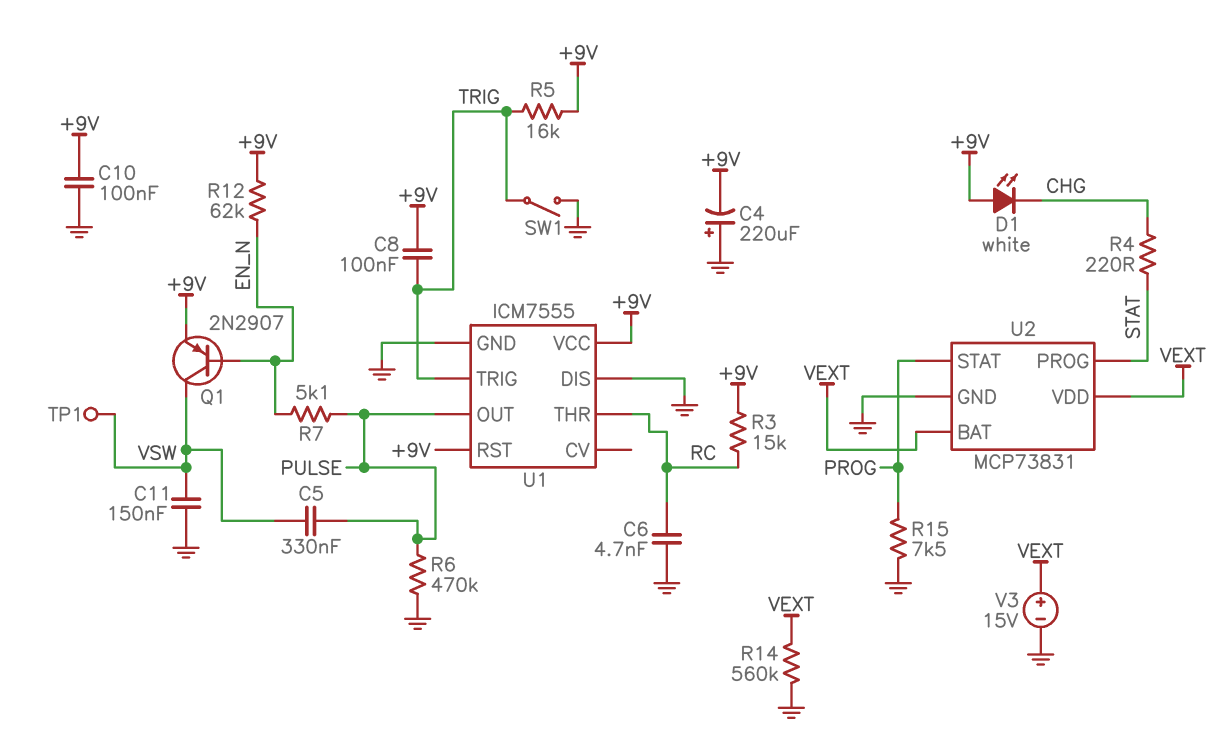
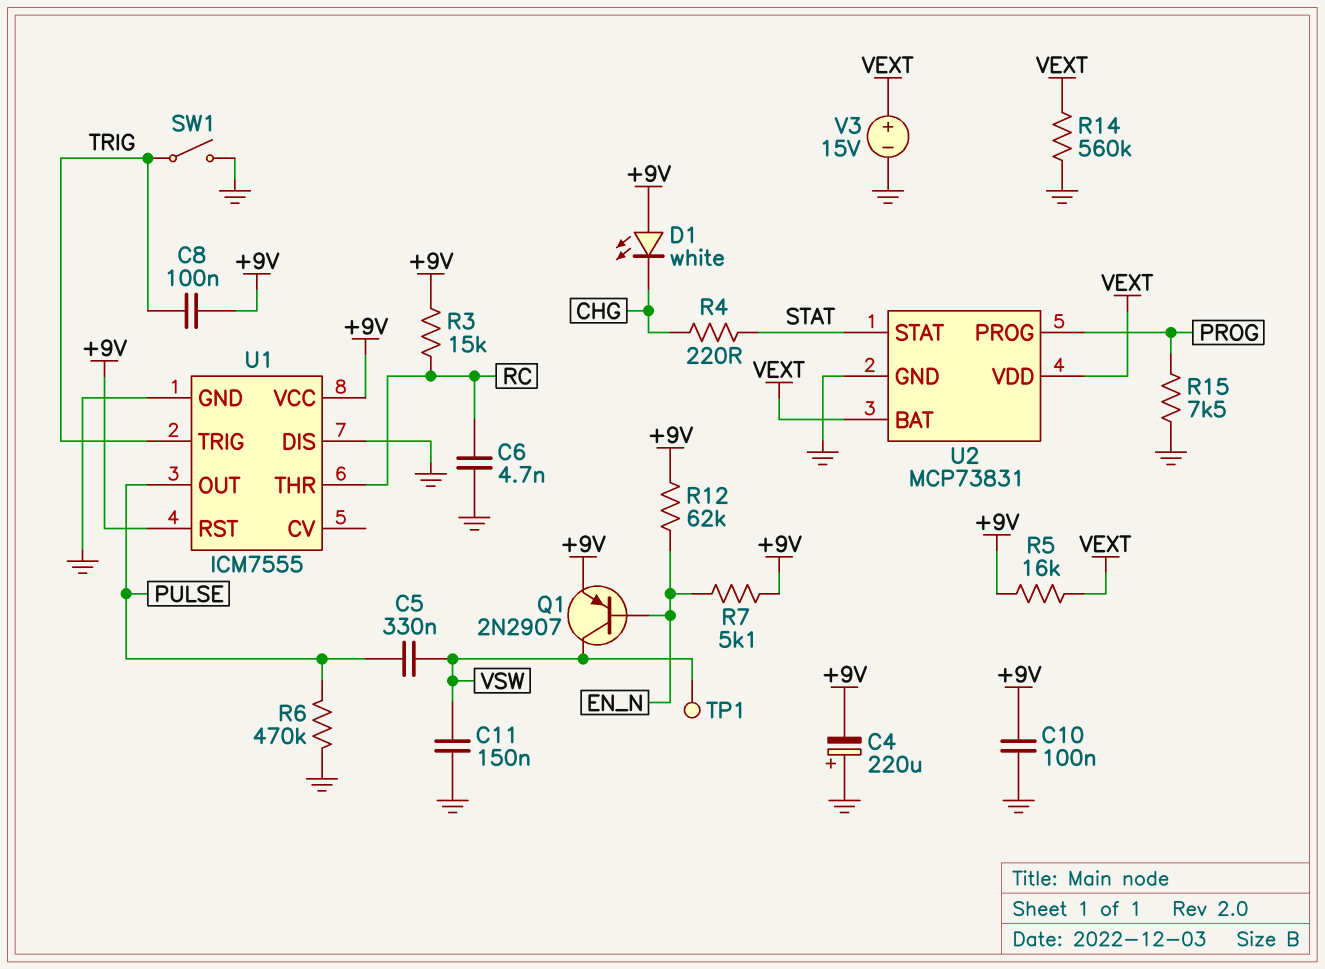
R5: 16k (+9V, TRIG) -> 16k (+9V, VEXT)
R7: 5.1k (EN_N, PULSE) -> 5.1k (+9V, EN_N)
U2 pin PROG: STAT -> PROG
U2 pin STAT: PROG -> STAT

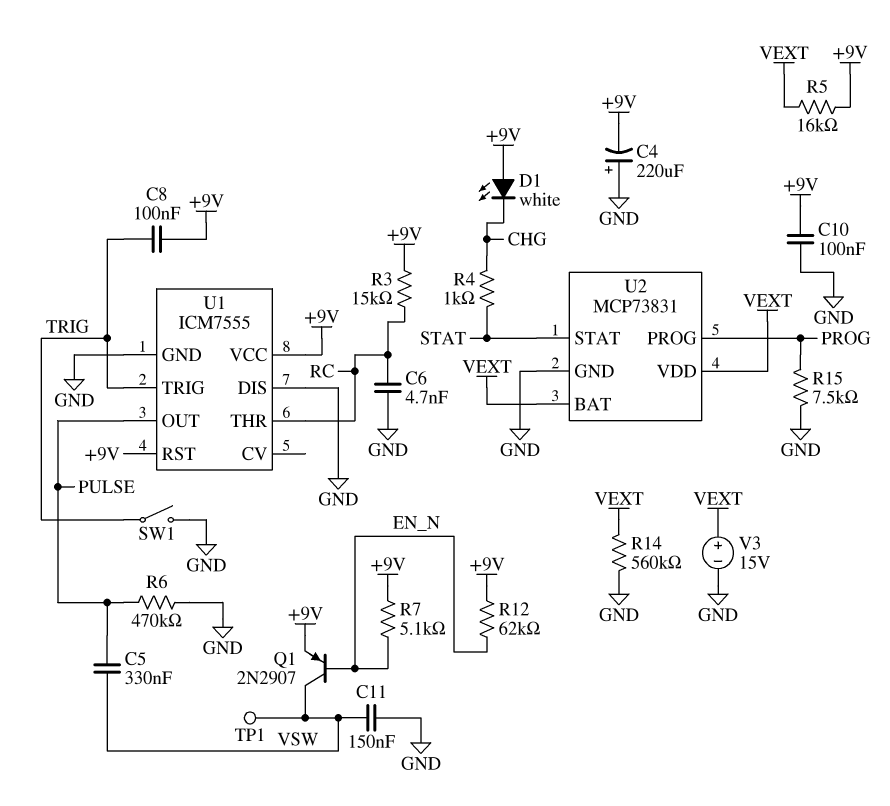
R4: 220 (CHG, STAT) -> 1k (CHG, STAT)

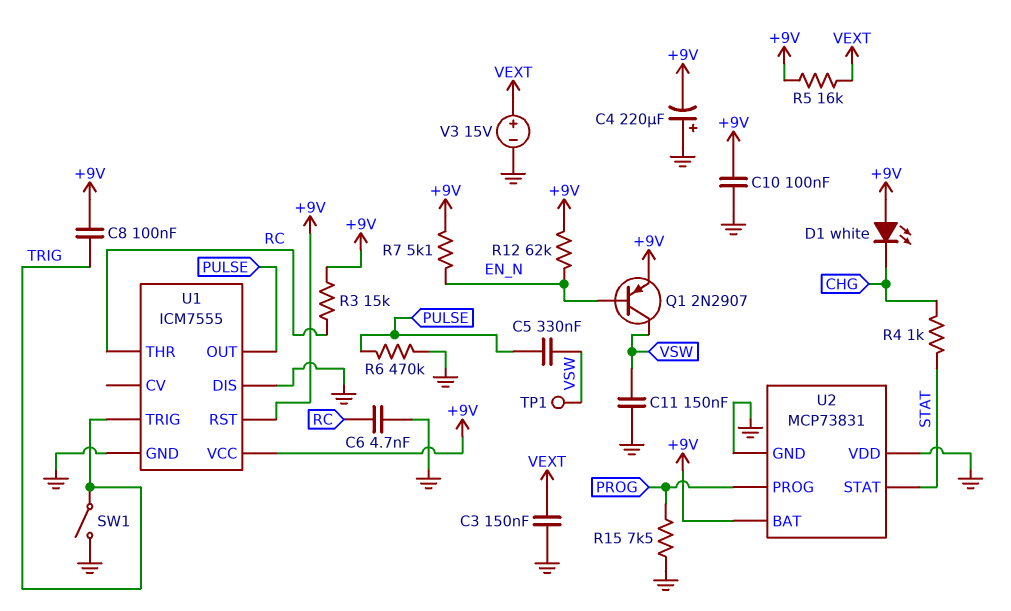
C3: none -> 150nF (GND, VEXT)
R14: 560k (GND, VEXT) -> none
U2 pin BAT: VEXT -> +9V
U2 pin VDD: VEXT -> GND

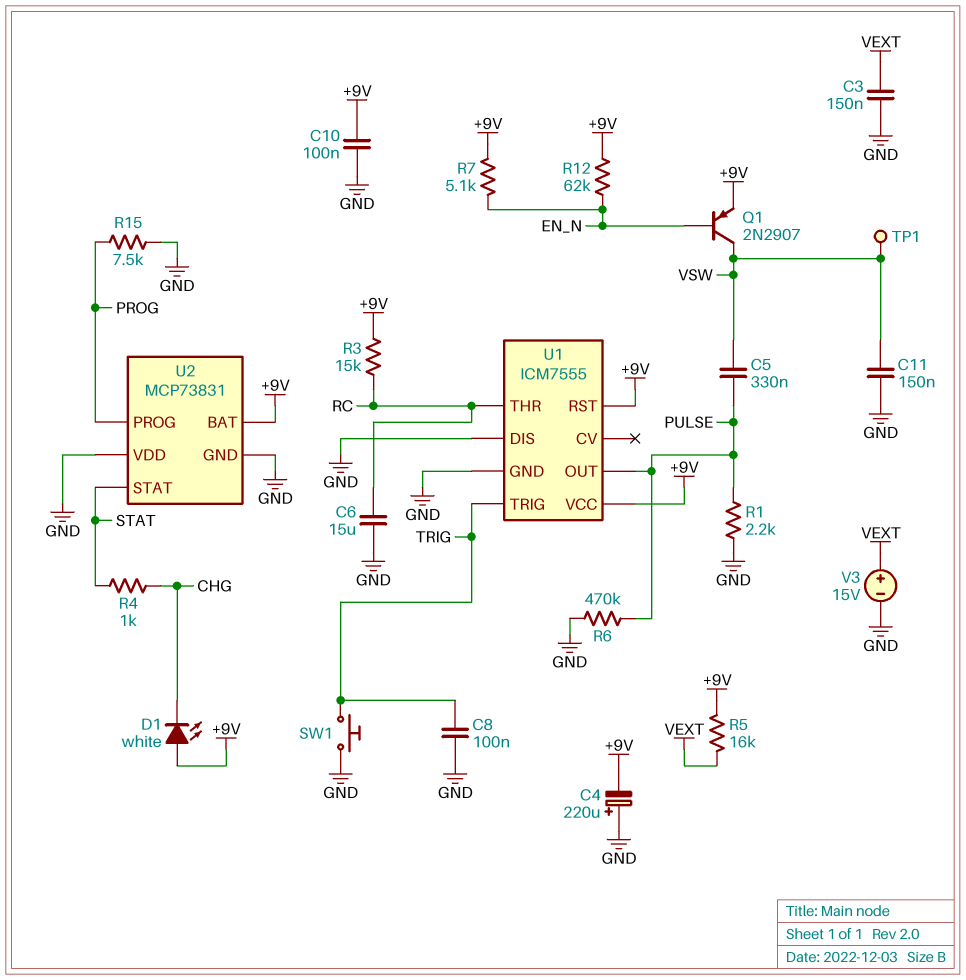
C6: 4.7nF (GND, RC) -> 15uF (GND, RC)
C8: 100nF (+9V, TRIG) -> 100nF (GND, TRIG)
R1: none -> 2.2k (GND, PULSE)
SW1: switch (GND, TRIG) -> button (GND, TRIG)

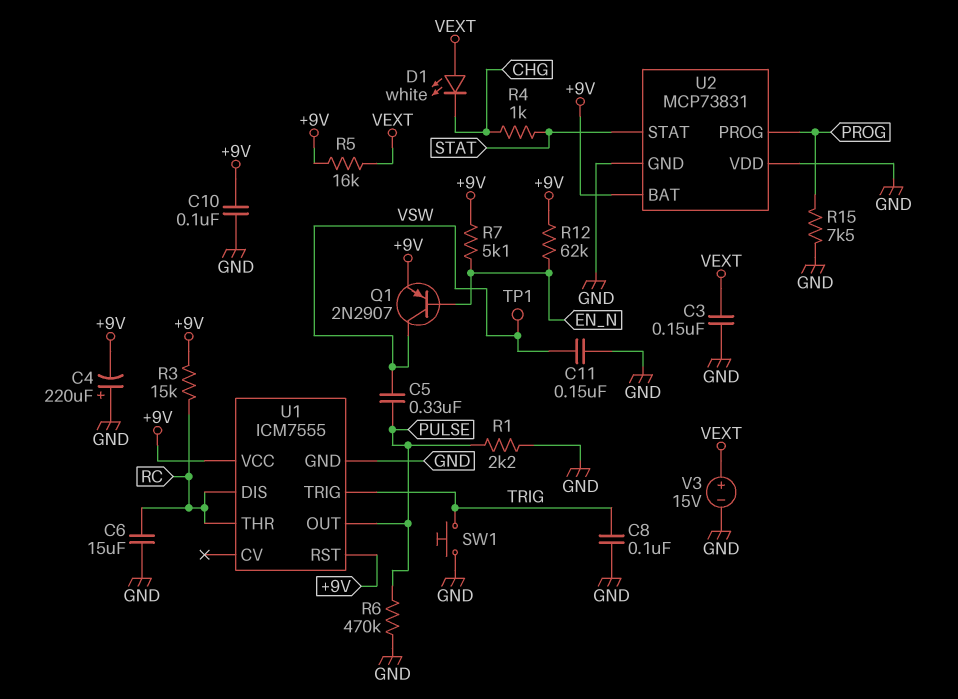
D1: LED white (A +9V, K CHG) -> LED white (A VEXT, K CHG)
U1 pin DIS: GND -> RC

